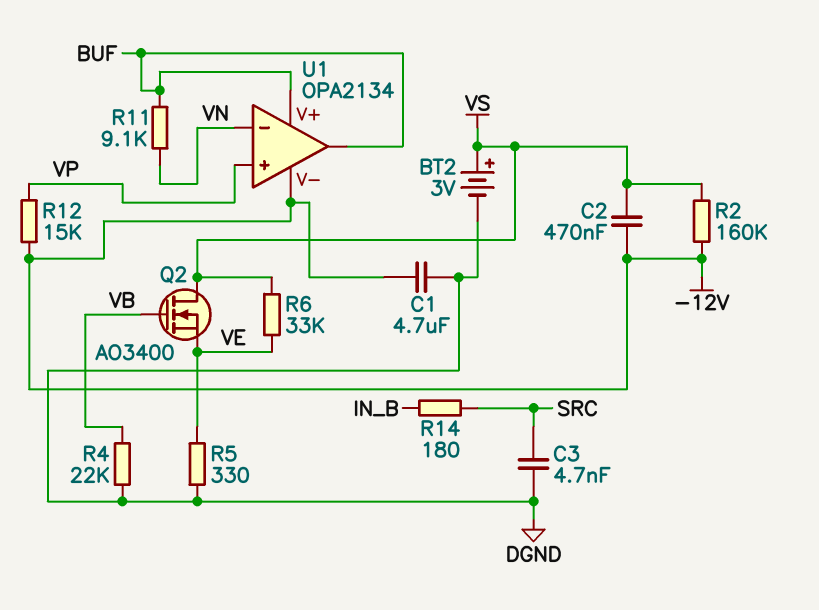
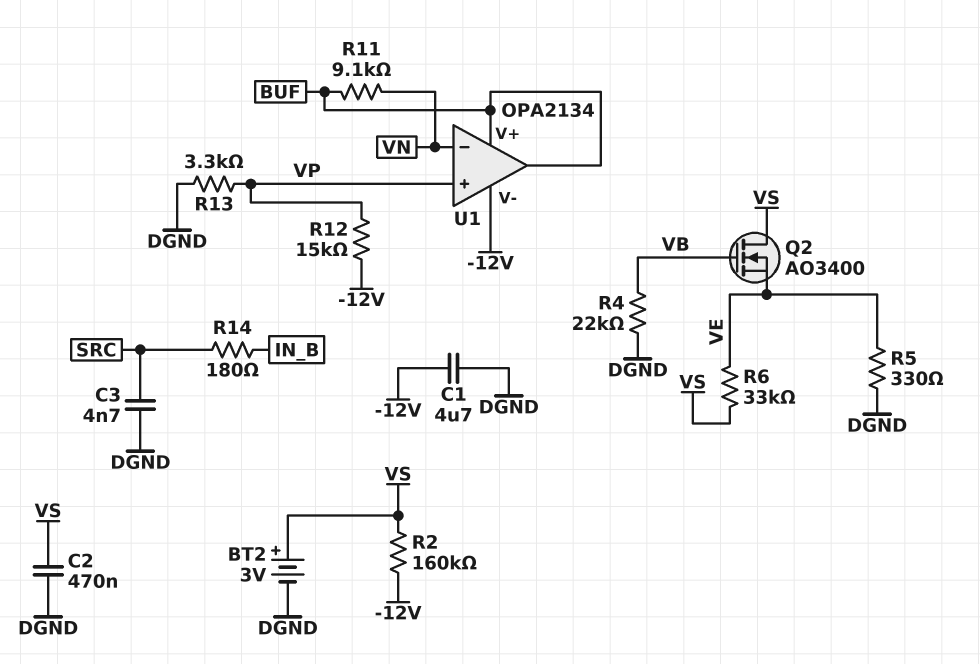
C2: 470nF (-12V, VS) -> 470nF (DGND, VS)
R13: none -> 3.3k (DGND, VP)

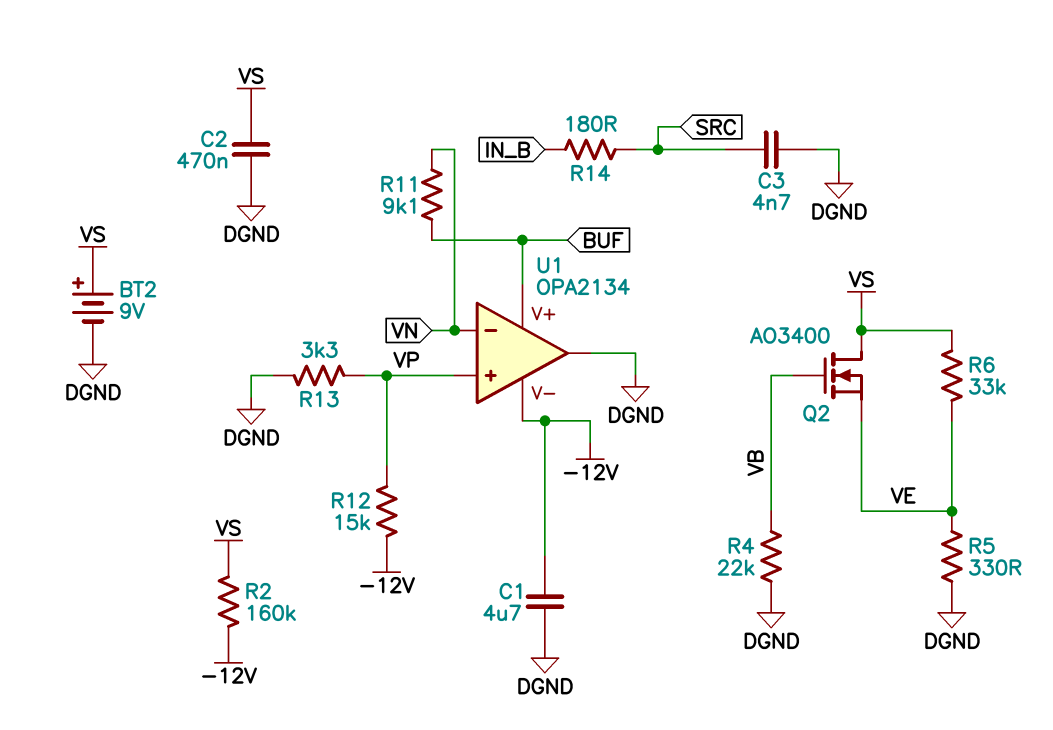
BT2: 3V (plus VS, minus DGND) -> 9V (plus VS, minus DGND)
U1 pin out: BUF -> DGND

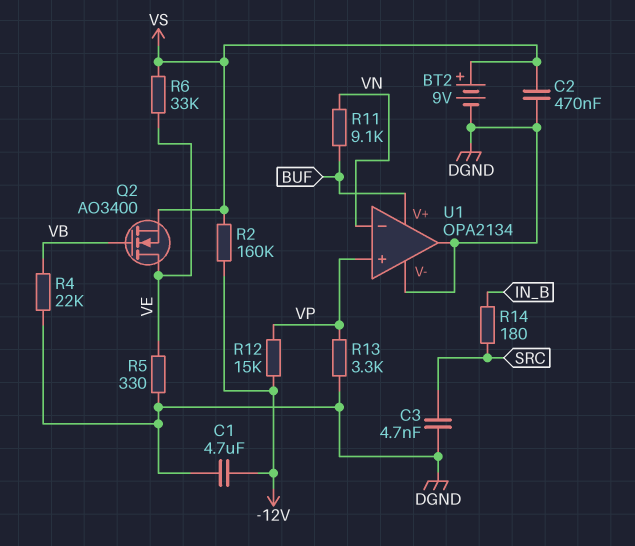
Q2: NMOS AO3400 (G VB, D VS, S VE) -> NMOS AO3400 (G VB, D VE, S VS)
U1 pin V-: -12V -> DGND

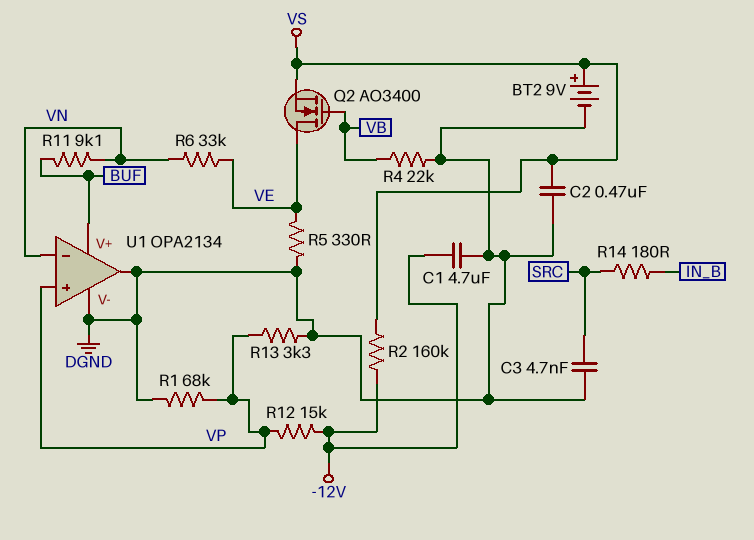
R1: none -> 68k (DGND, VP)
R6: 33k (VE, VS) -> 33k (VE, VN)

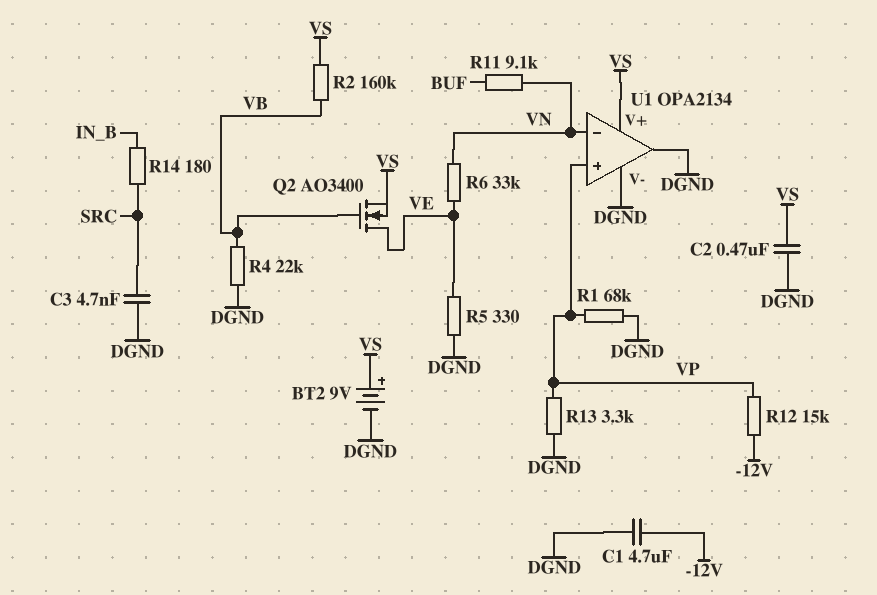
R2: 160k (-12V, VS) -> 160k (VB, VS)
U1 pin V+: BUF -> VS

